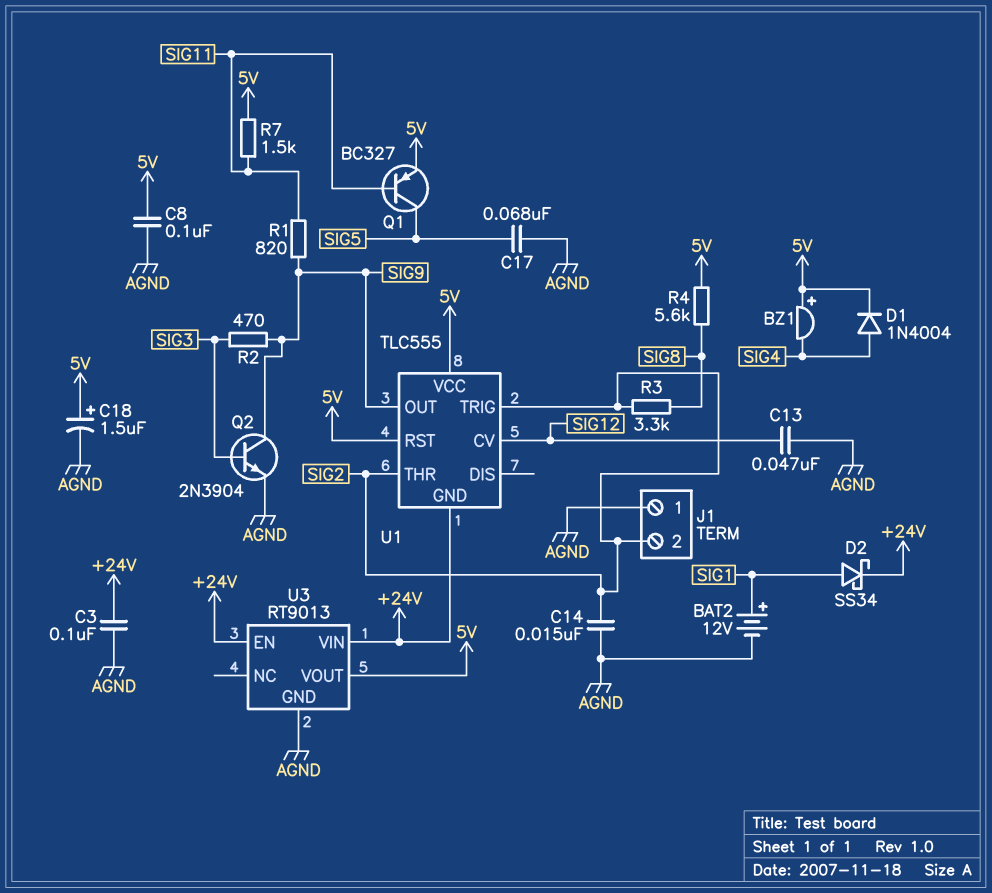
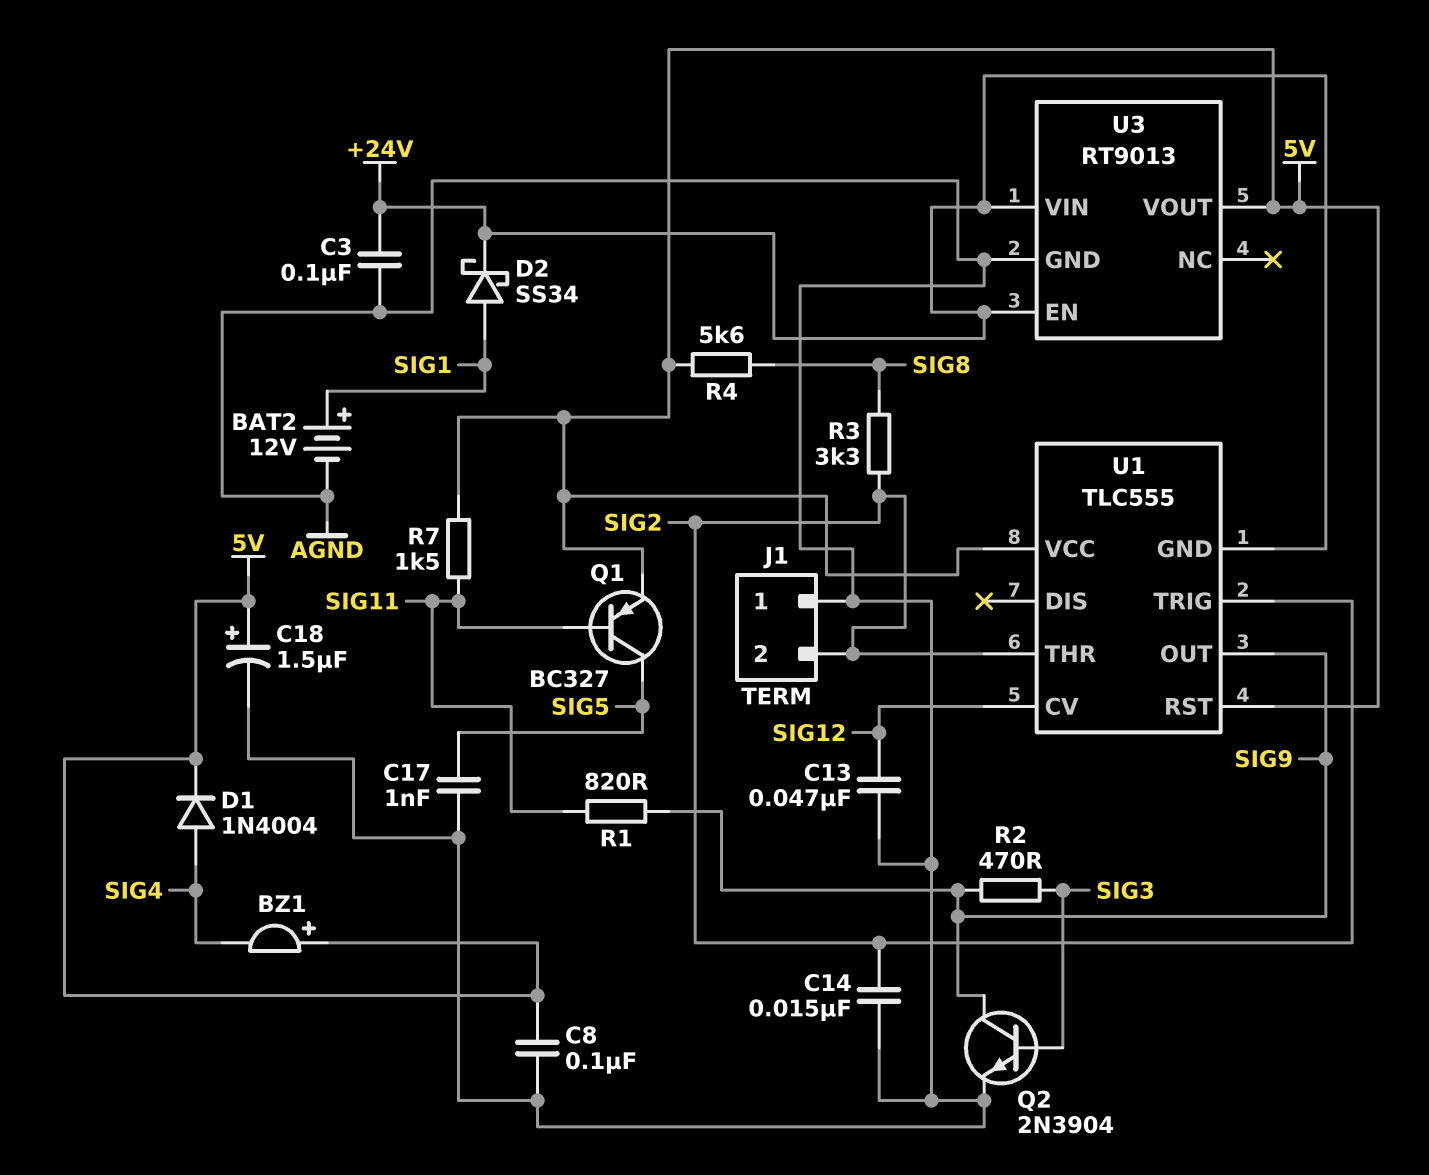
C17: 68nF (AGND, SIG5) -> 1nF (AGND, SIG5)

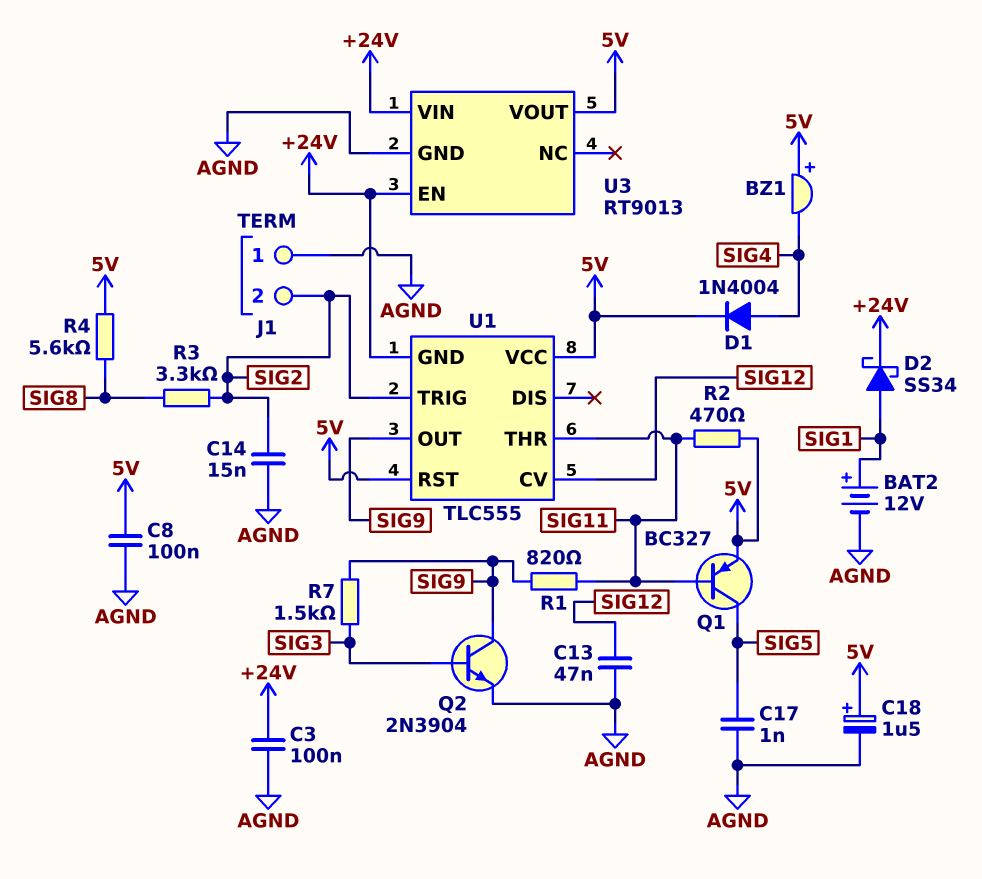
R2: 470 (SIG3, SIG9) -> 470 (5V, SIG11)
R7: 1.5k (5V, SIG11) -> 1.5k (SIG3, SIG9)
U1 pin THR: SIG2 -> SIG11

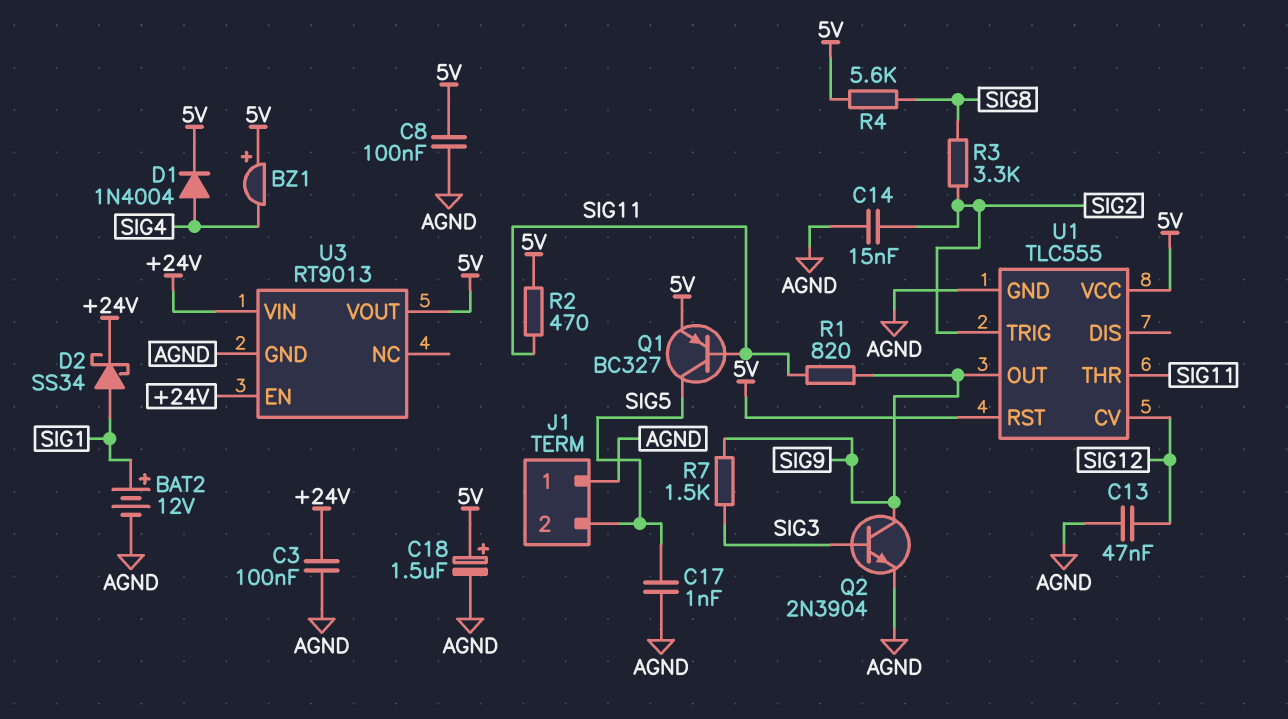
J1 pin 2: SIG2 -> SIG5
U1 pin GND: +24V -> AGND

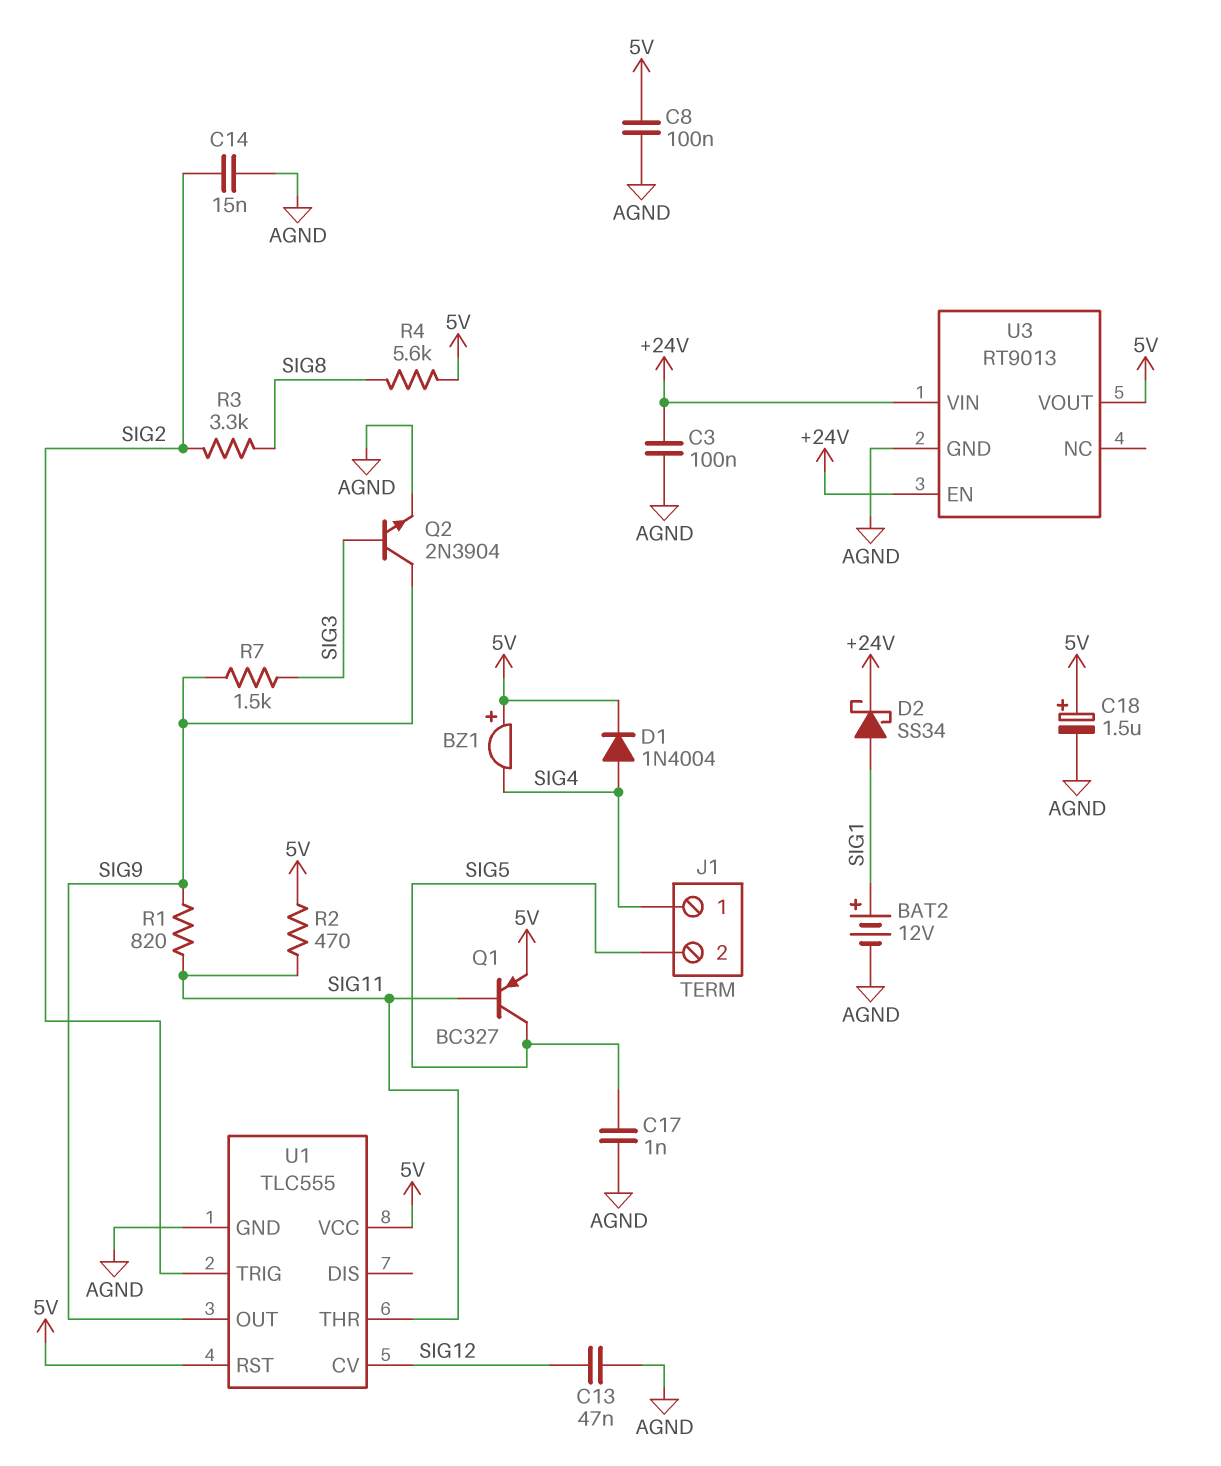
J1 pin 1: AGND -> SIG4

